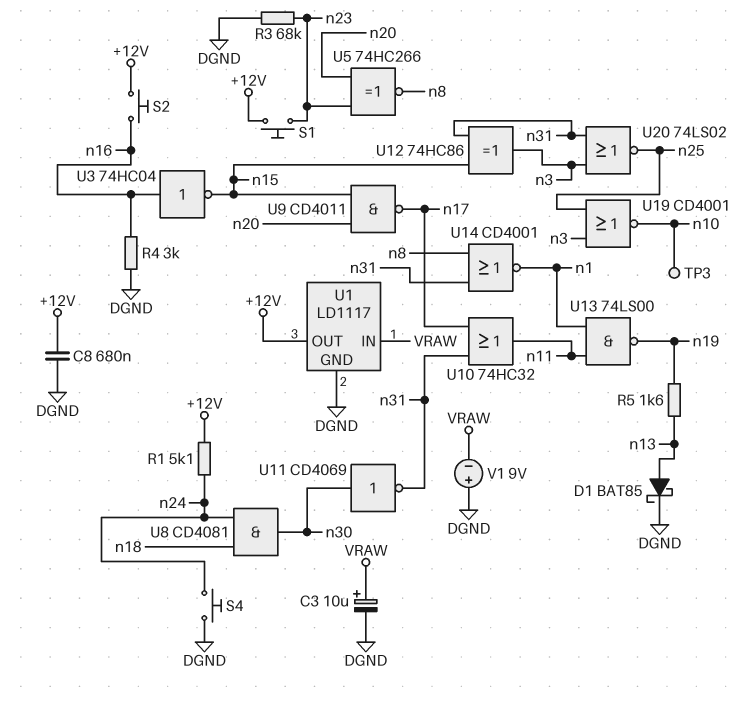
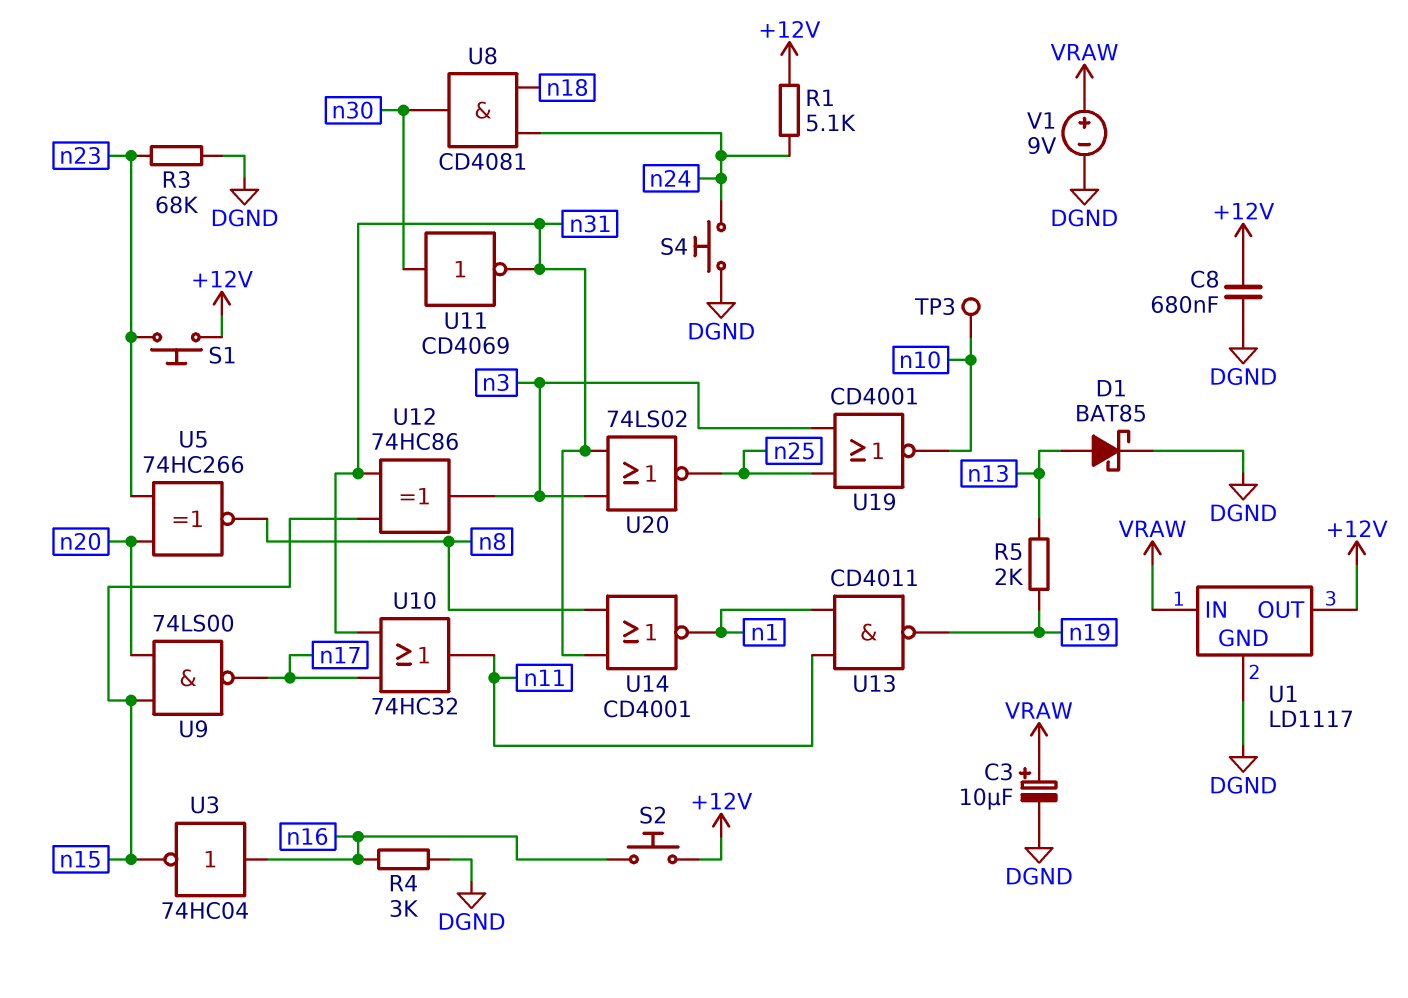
R5: 1.6k (n13, n19) -> 2k (n13, n19)
U9: NAND CD4011 (in n15, in n20, out n17) -> NAND 74LS00 (in n15, in n20, out n17)
U13: NAND 74LS00 (in n1, in n11, out n19) -> NAND CD4011 (in n1, in n11, out n19)
V1: 9V (plus DGND, minus VRAW) -> 9V (plus VRAW, minus DGND)

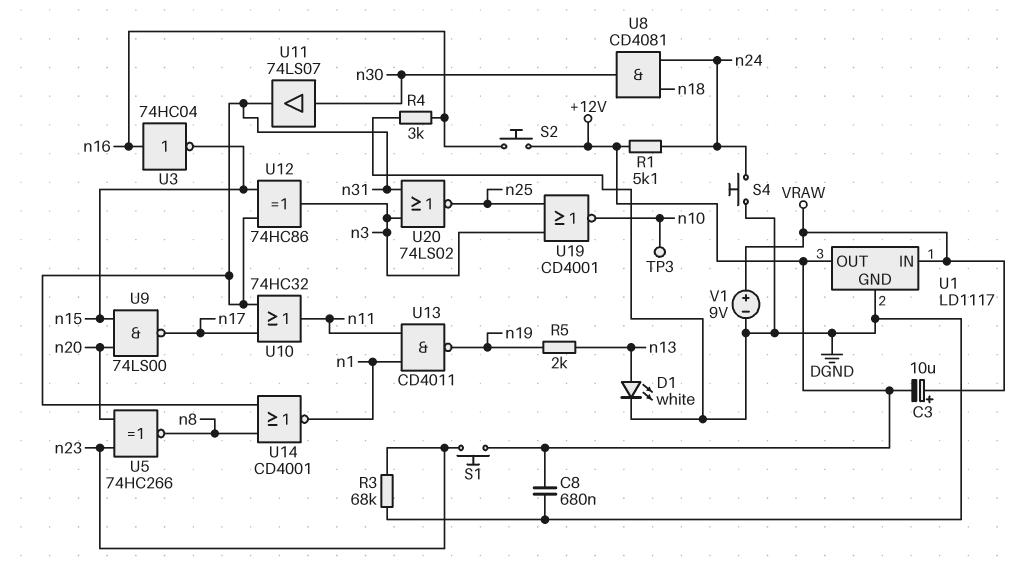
C3: 10uF (plus VRAW, minus DGND) -> 10uF (plus VRAW, minus +12V)
D1: schottky BAT85 (A n13, K DGND) -> LED white (A n13, K DGND)
U11: NOT CD4069 (in n30, out n31) -> buffer 74LS07 (in n30, out n31)

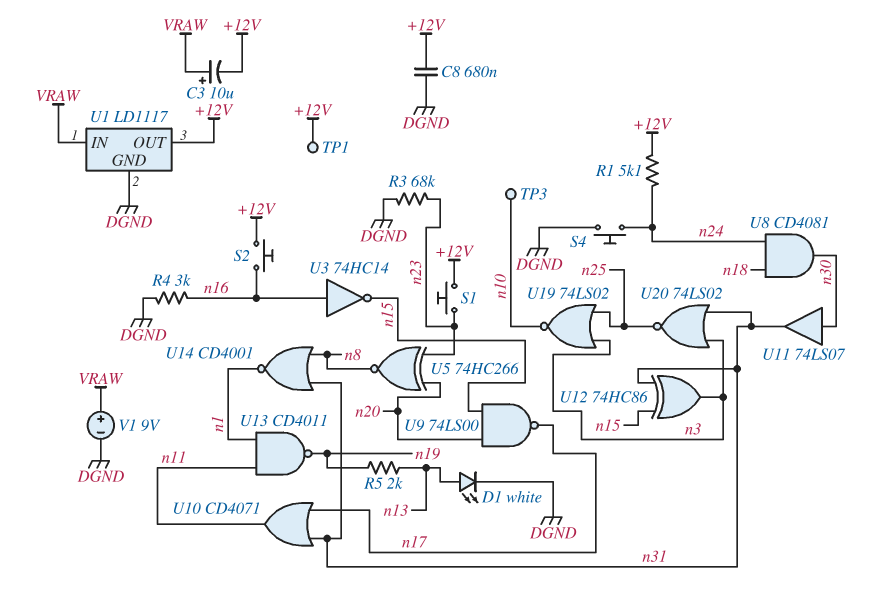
TP1: none -> test point (+12V)
U3: NOT 74HC04 (in n16, out n15) -> NOT 74HC14 (in n16, out n15)
U10: OR 74HC32 (in n17, in n31, out n11) -> OR CD4071 (in n17, in n31, out n11)
U19: NOR CD4001 (in n3, in n25, out n10) -> NOR 74LS02 (in n3, in n25, out n10)

